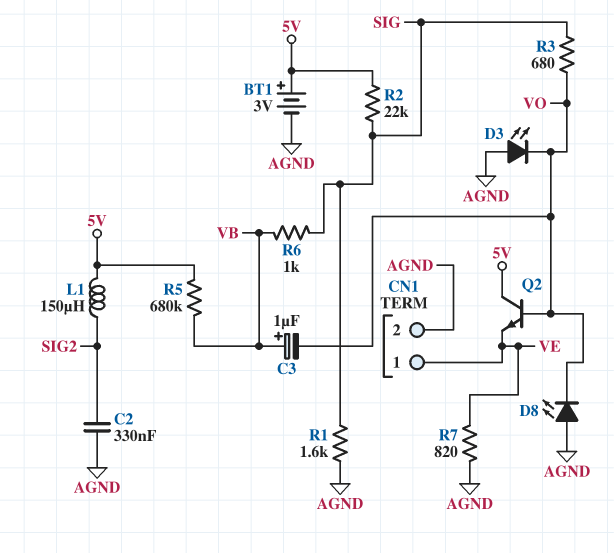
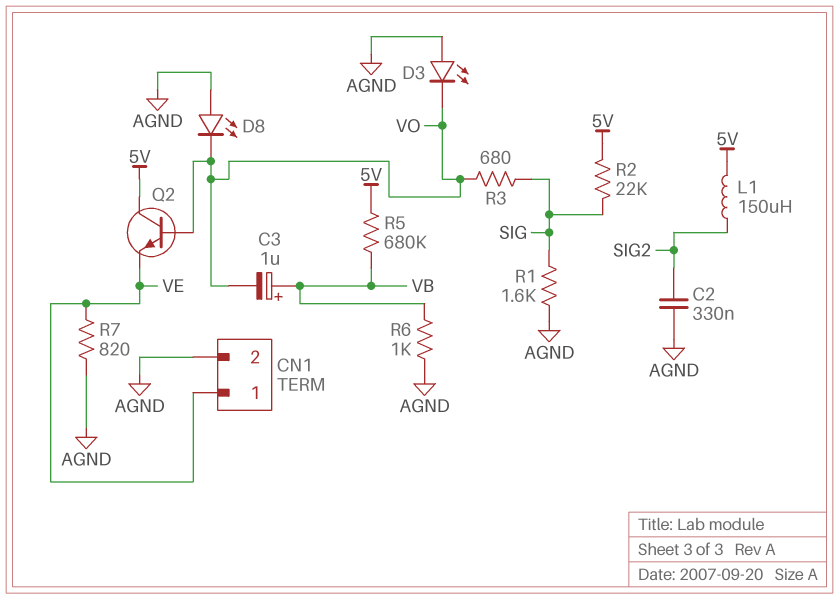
BT1: 3V (plus 5V, minus AGND) -> none
R6: 1k (SIG, VB) -> 1k (AGND, VB)

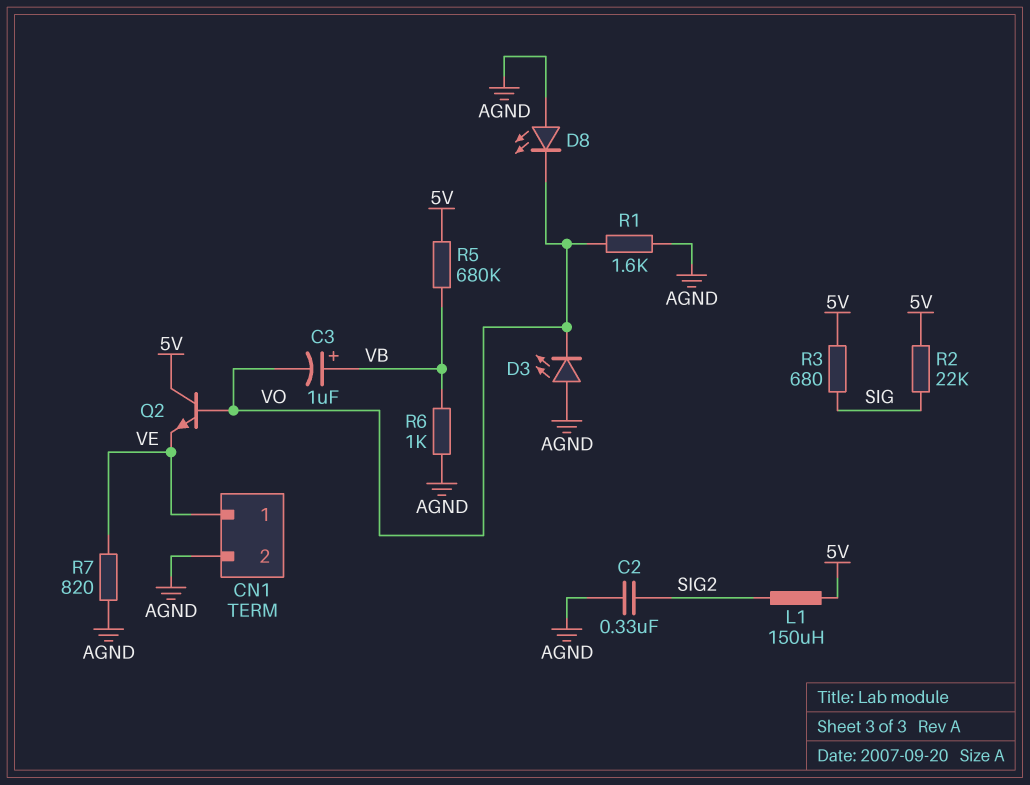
R1: 1.6k (AGND, SIG) -> 1.6k (AGND, VO)
R3: 680 (SIG, VO) -> 680 (5V, SIG)

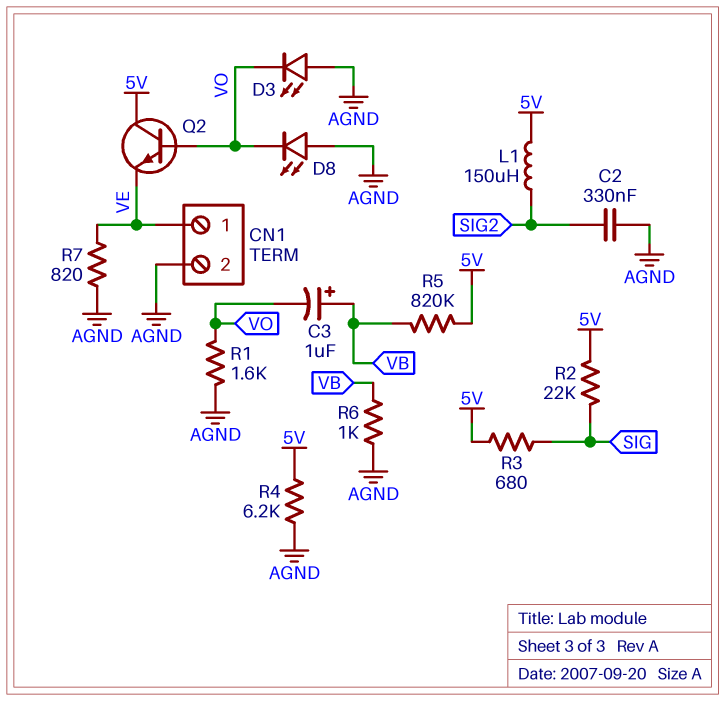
R4: none -> 6.2k (5V, AGND)
R5: 680k (5V, VB) -> 820k (5V, VB)

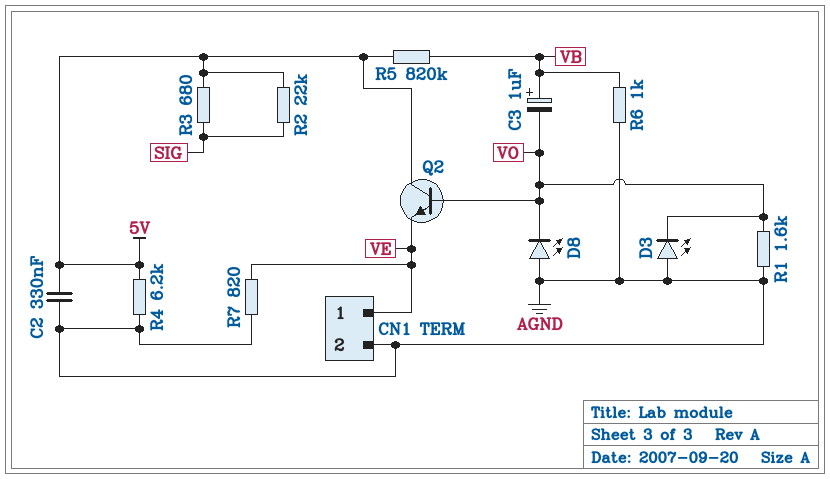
C2: 330nF (AGND, SIG2) -> 330nF (5V, AGND)
L1: 150uH (5V, SIG2) -> none

